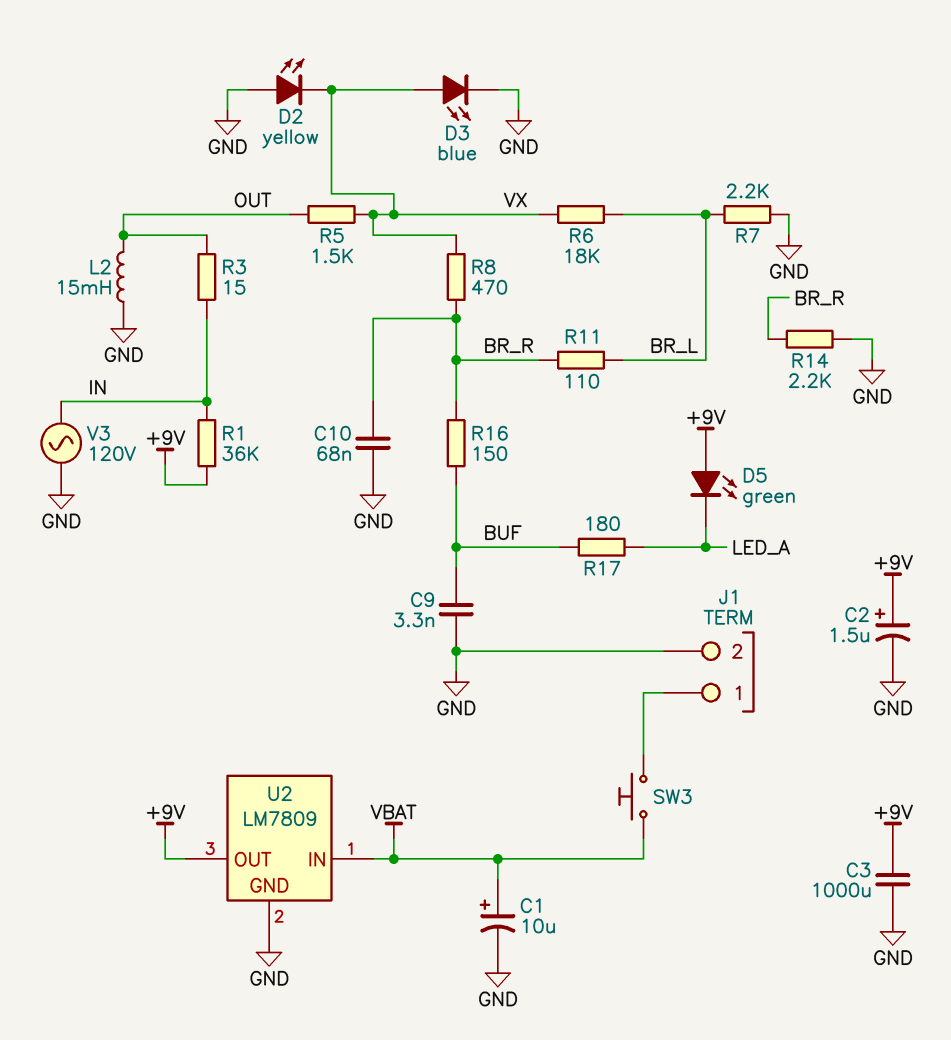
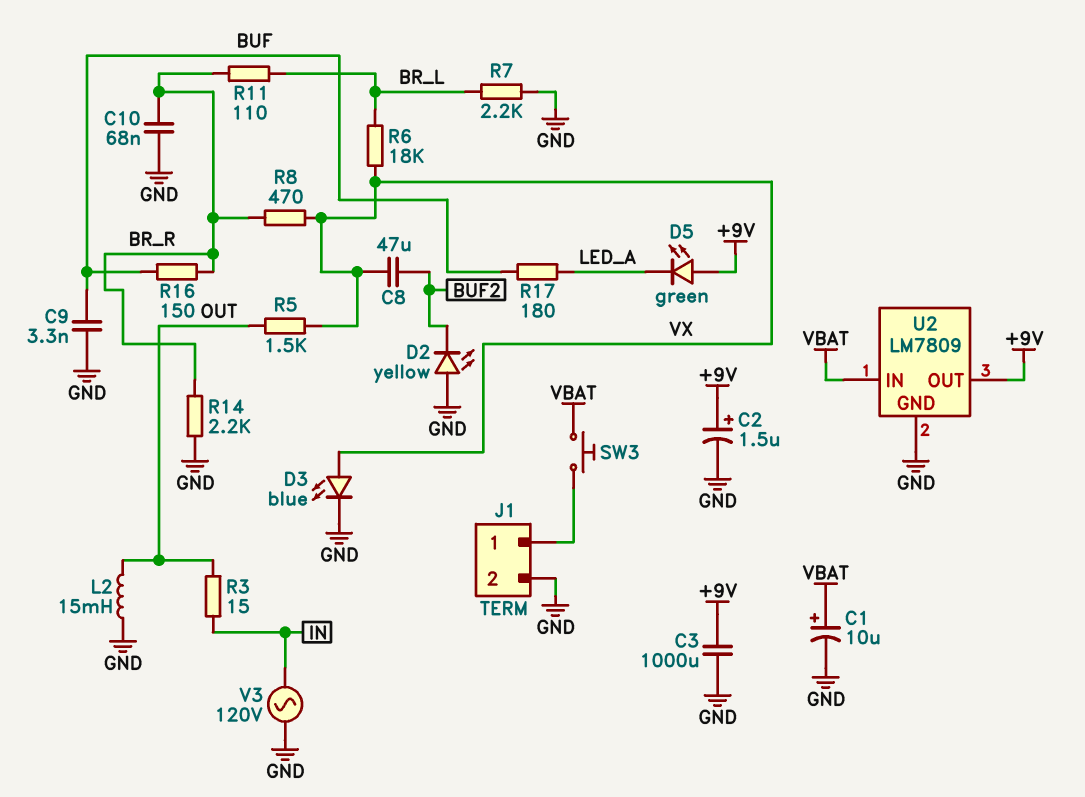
C8: none -> 47uF (BUF2, VX)
D2: LED yellow (A GND, K VX) -> LED yellow (A GND, K BUF2)
R1: 36k (+9V, IN) -> none

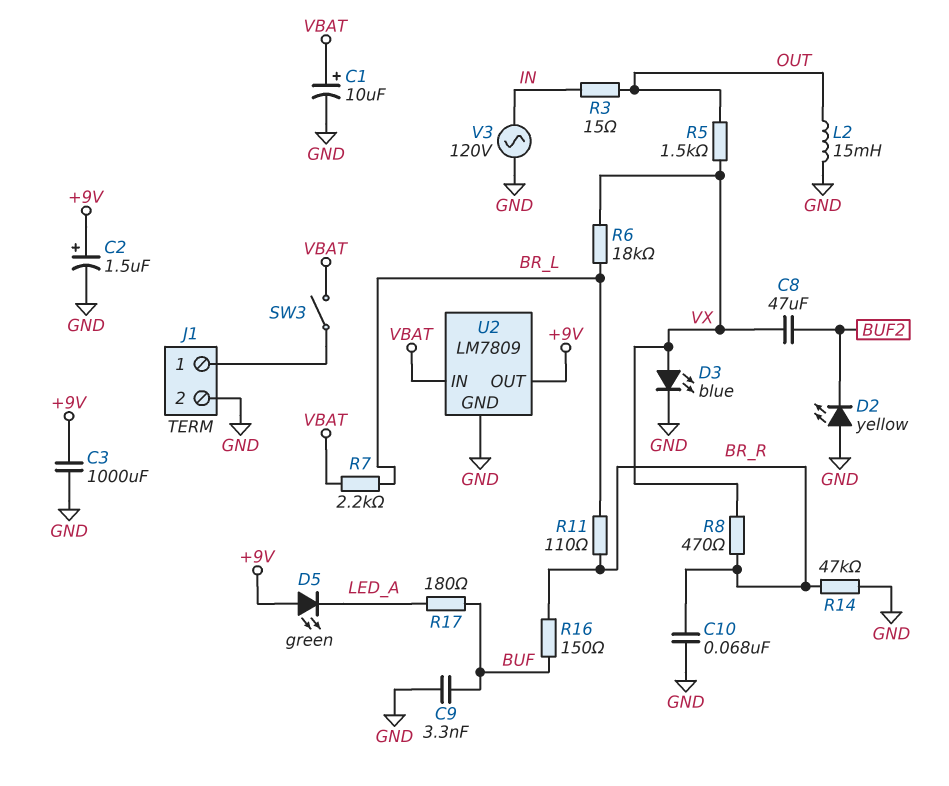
R7: 2.2k (BR_L, GND) -> 2.2k (BR_L, VBAT)
R14: 2.2k (BR_R, GND) -> 47k (BR_R, GND)
SW3: button (J1/1, VBAT) -> switch (J1/1, VBAT)

